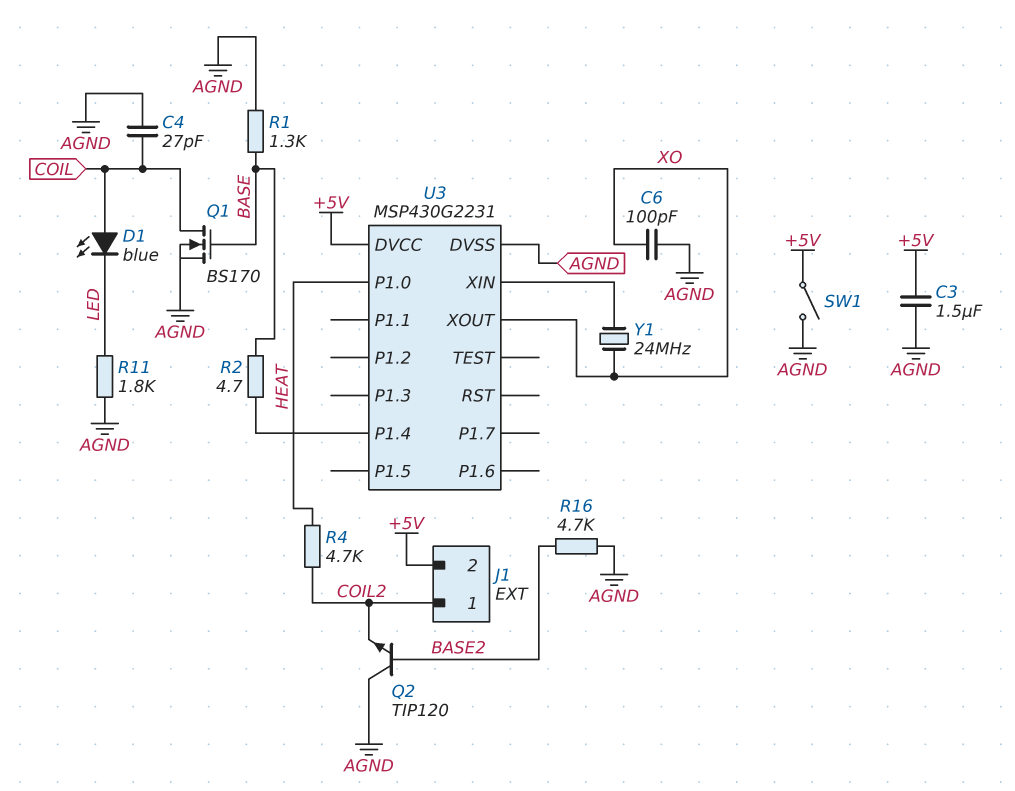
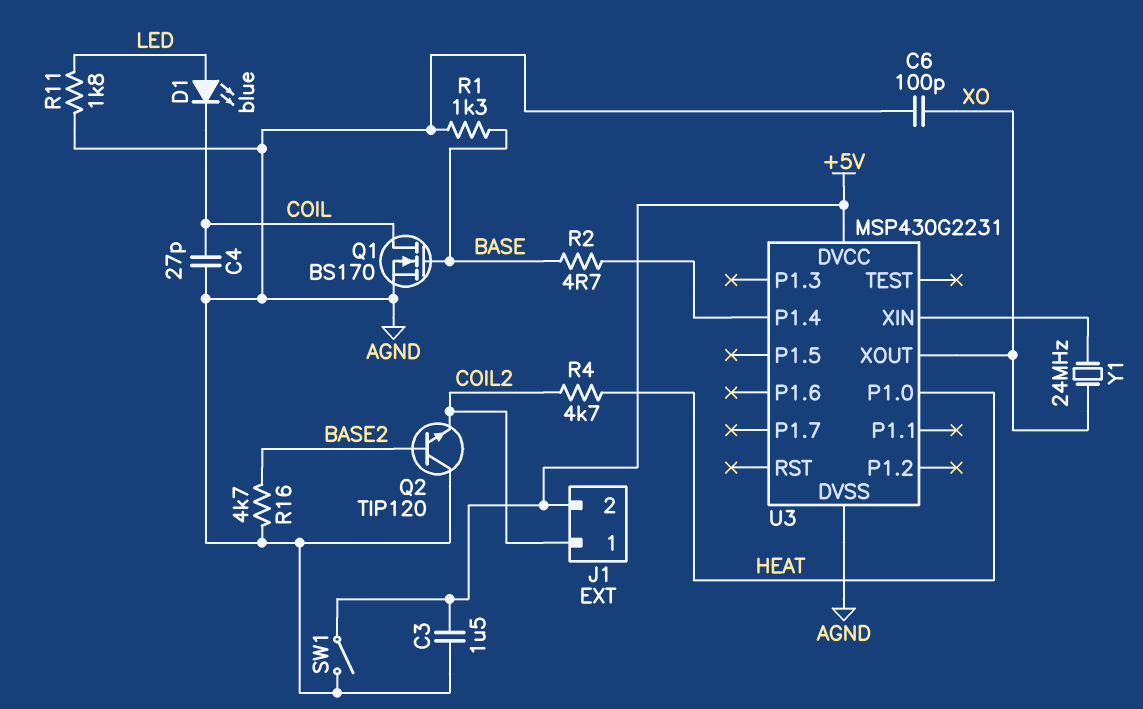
D1: LED blue (A COIL, K LED) -> LED blue (A LED, K COIL)

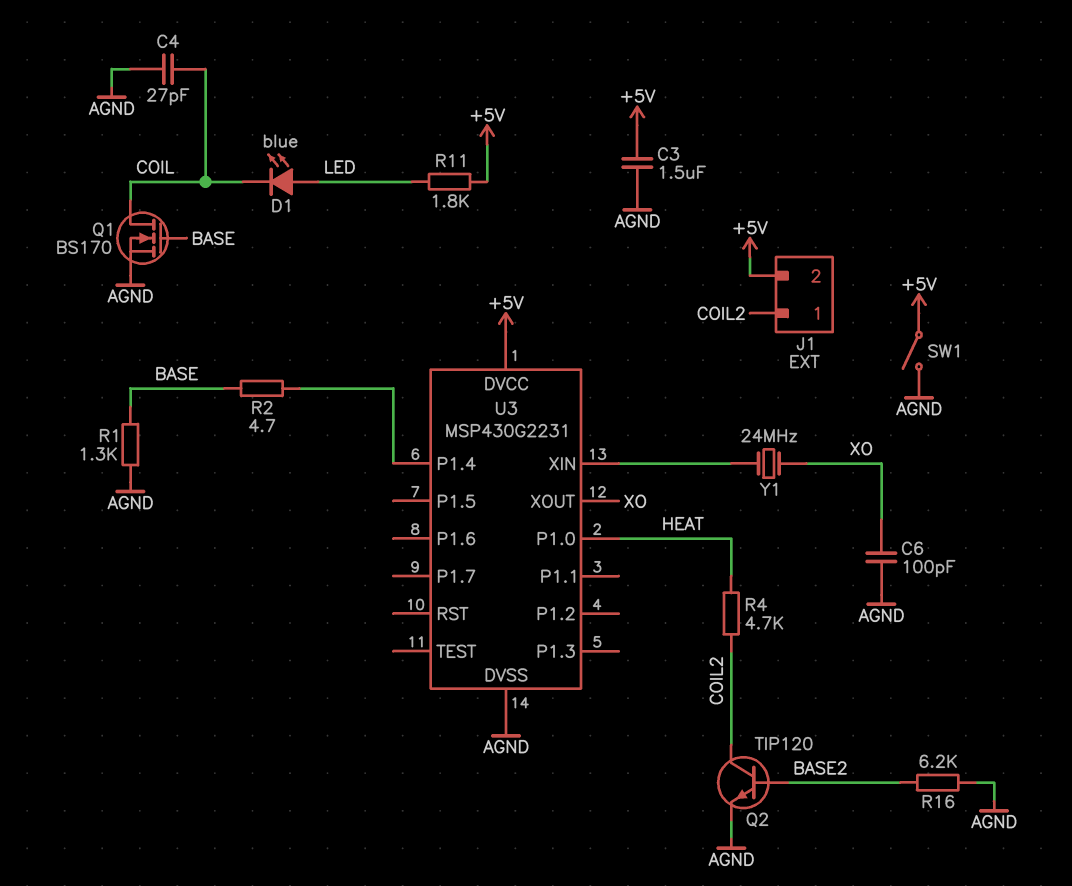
Q2: NPN TIP120 (B BASE2, C AGND, E COIL2) -> NPN TIP120 (B BASE2, C COIL2, E AGND)
R11: 1.8k (AGND, LED) -> 1.8k (+5V, LED)
R16: 4.7k (AGND, BASE2) -> 6.2k (AGND, BASE2)

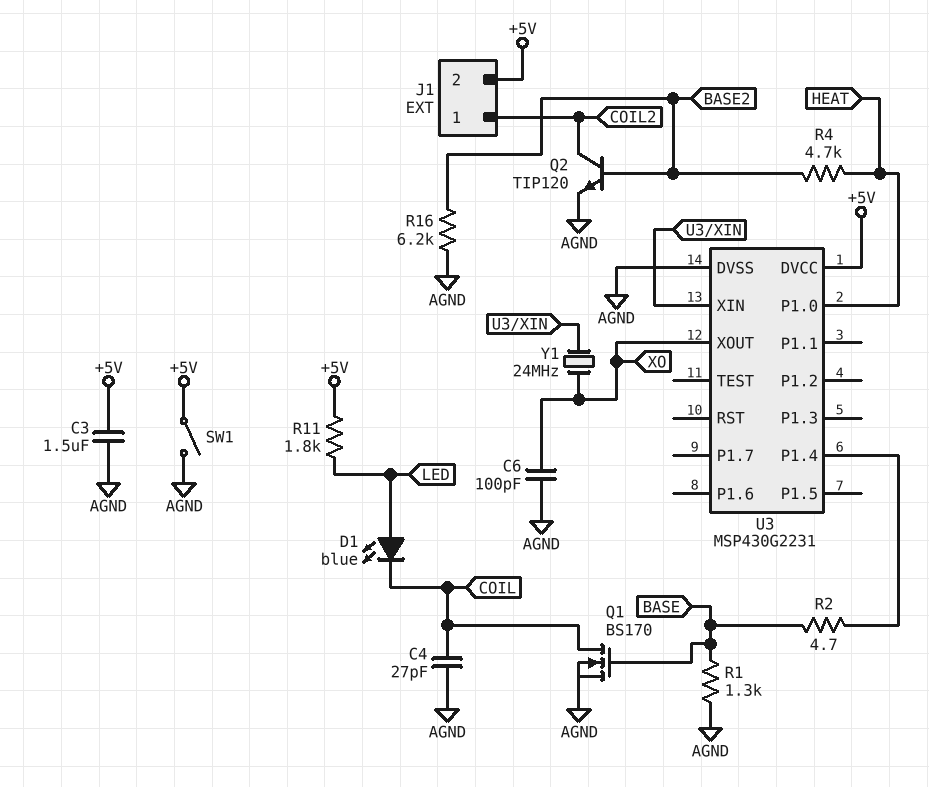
R4: 4.7k (COIL2, HEAT) -> 4.7k (BASE2, HEAT)

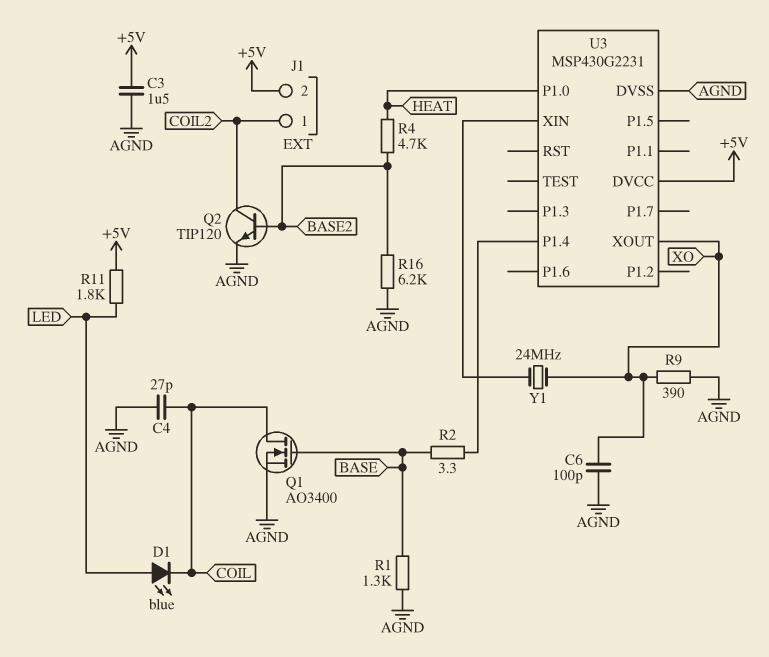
Q1: NMOS BS170 (G BASE, D COIL, S AGND) -> NMOS AO3400 (G BASE, D COIL, S AGND)
R2: 4.7 (BASE, U3/P1.4) -> 3.3 (BASE, U3/P1.4)
R9: none -> 390 (AGND, XO)
SW1: switch (+5V, AGND) -> none

